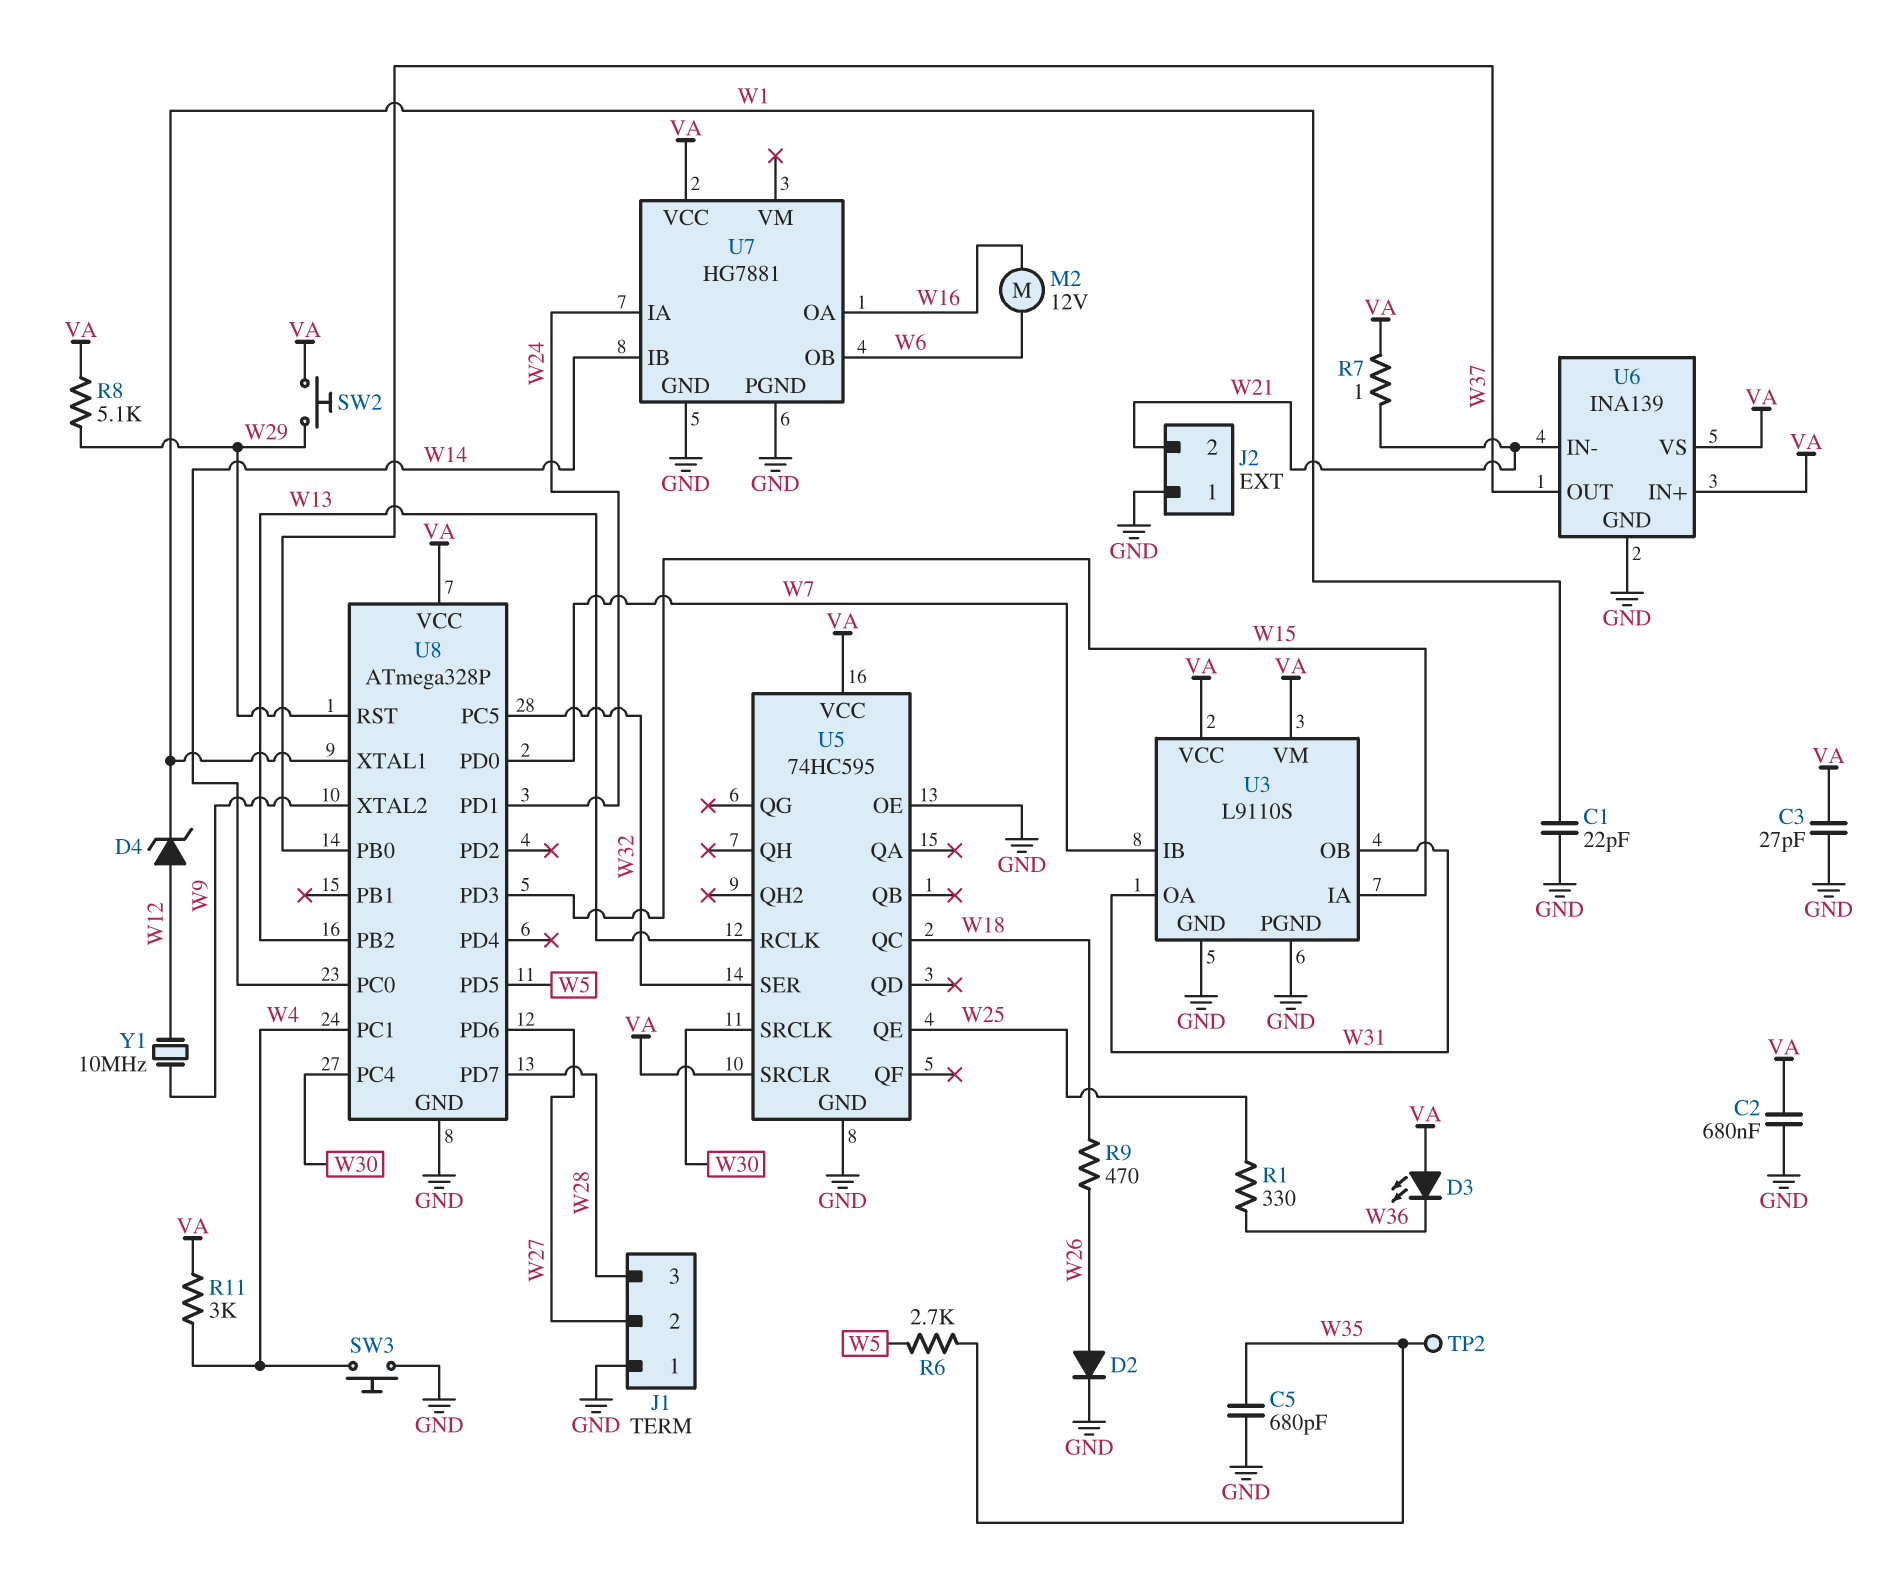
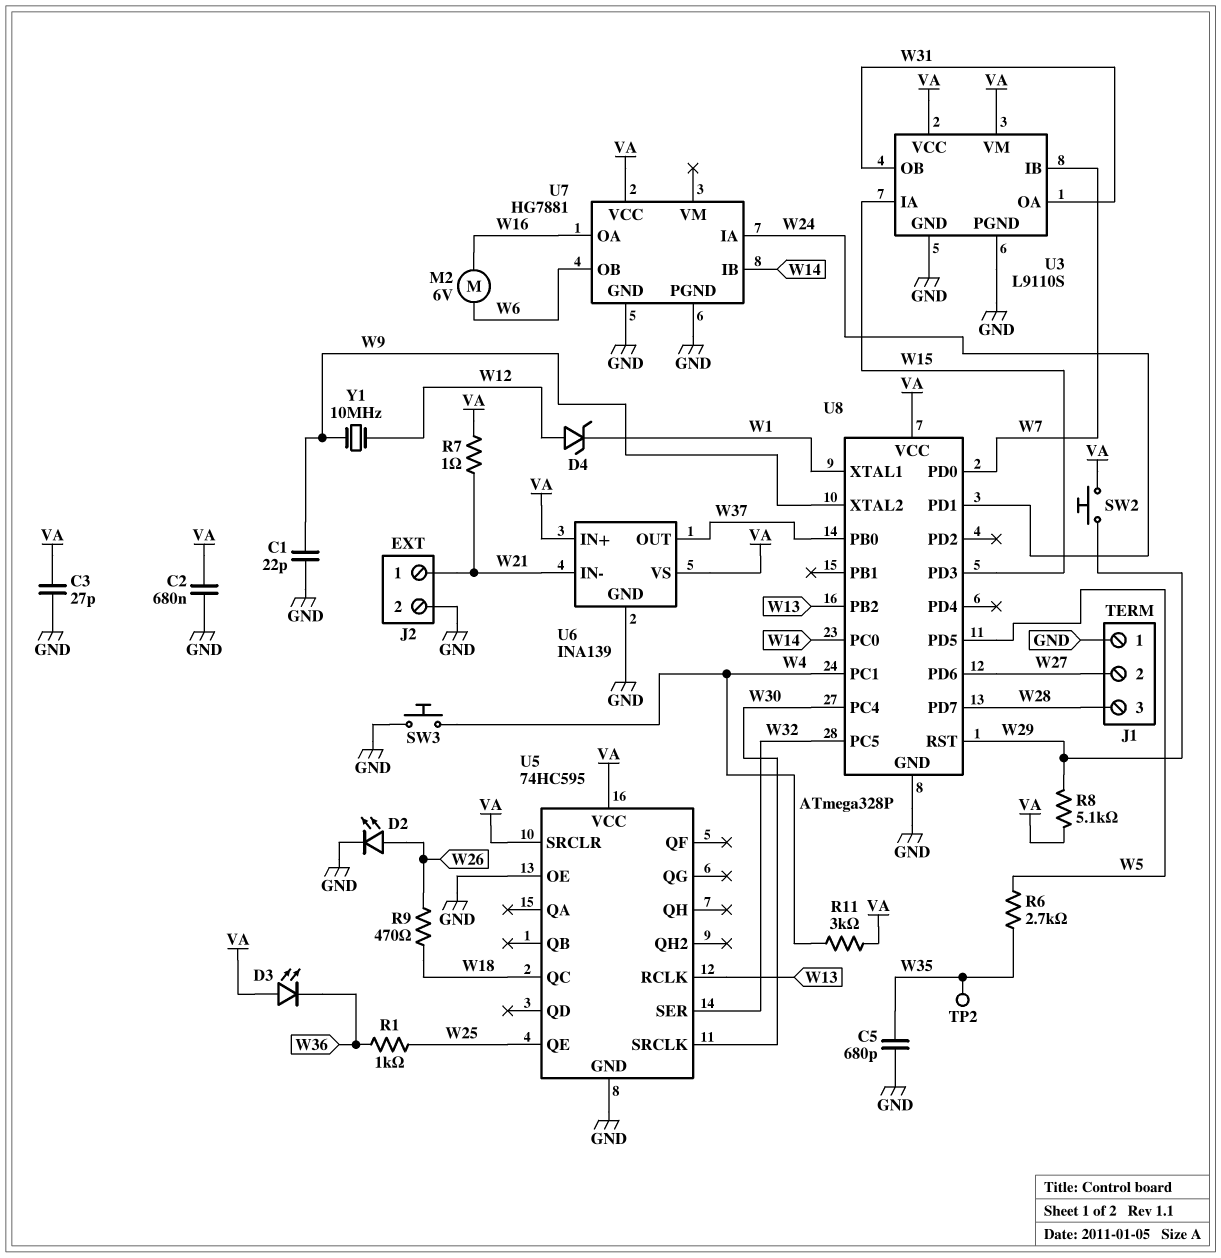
C1: 22pF (GND, W1) -> 22pF (GND, W9)
D2: diode (A W26, K GND) -> LED (A W26, K GND)
J2 pin 1: GND -> W21
J2 pin 2: W21 -> GND
M2: motor 12V (W6, W16) -> motor 6V (W6, W16)
R1: 330 (W25, W36) -> 1k (W25, W36)

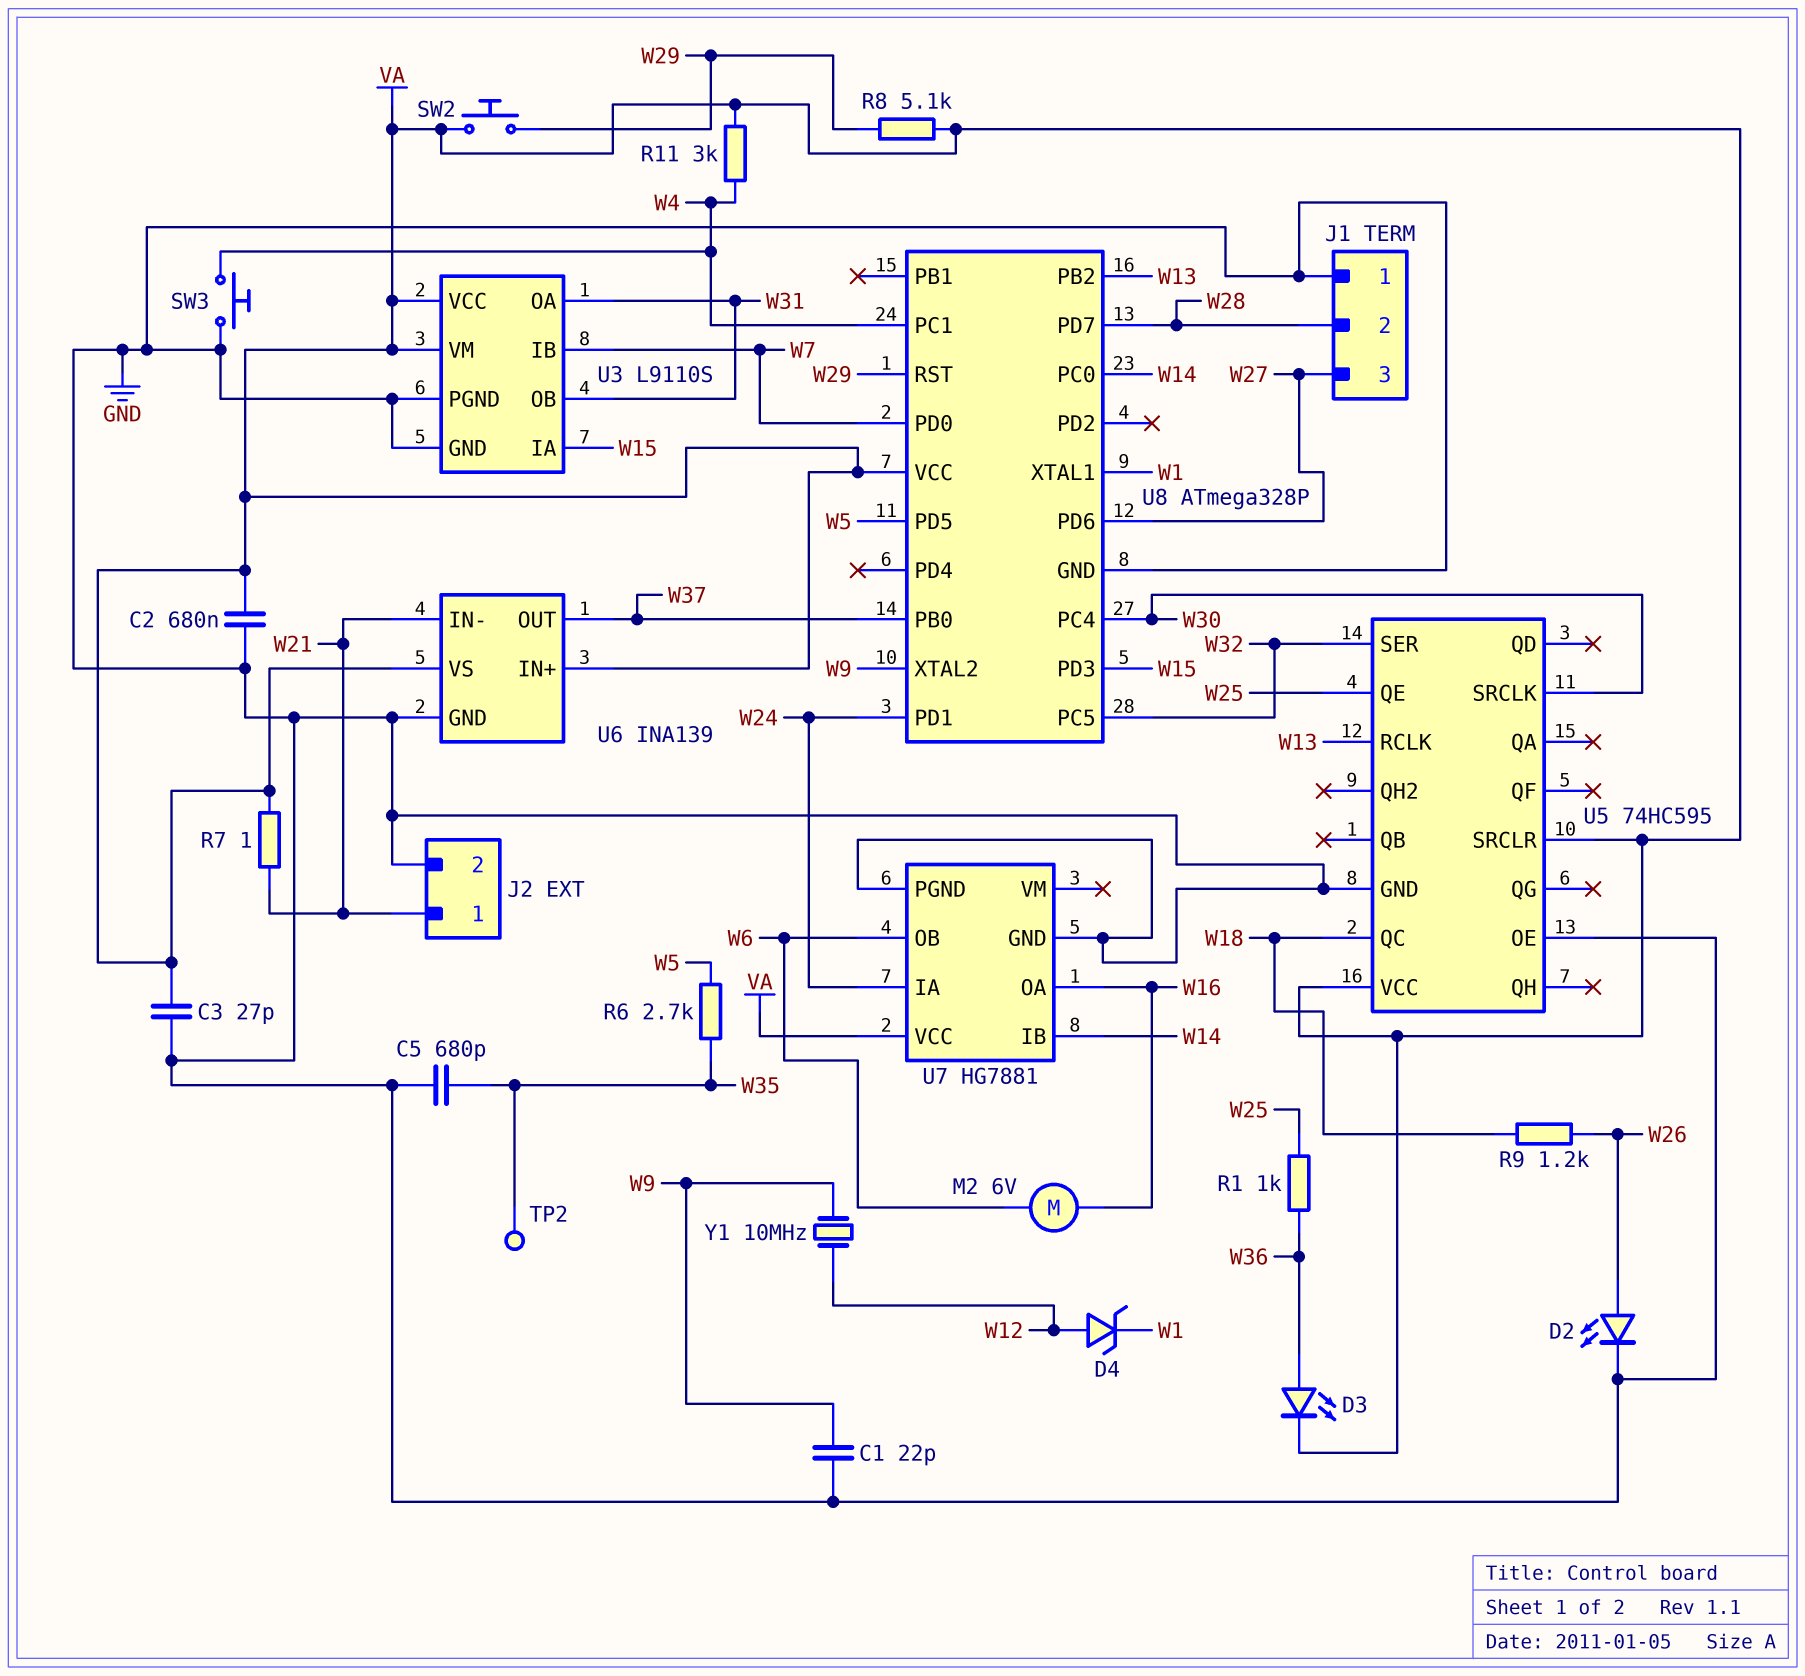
D3: LED (A VA, K W36) -> LED (A W36, K VA)
J1 pin 2: W27 -> W28
J1 pin 3: W28 -> W27
R9: 470 (W18, W26) -> 1.2k (W18, W26)

